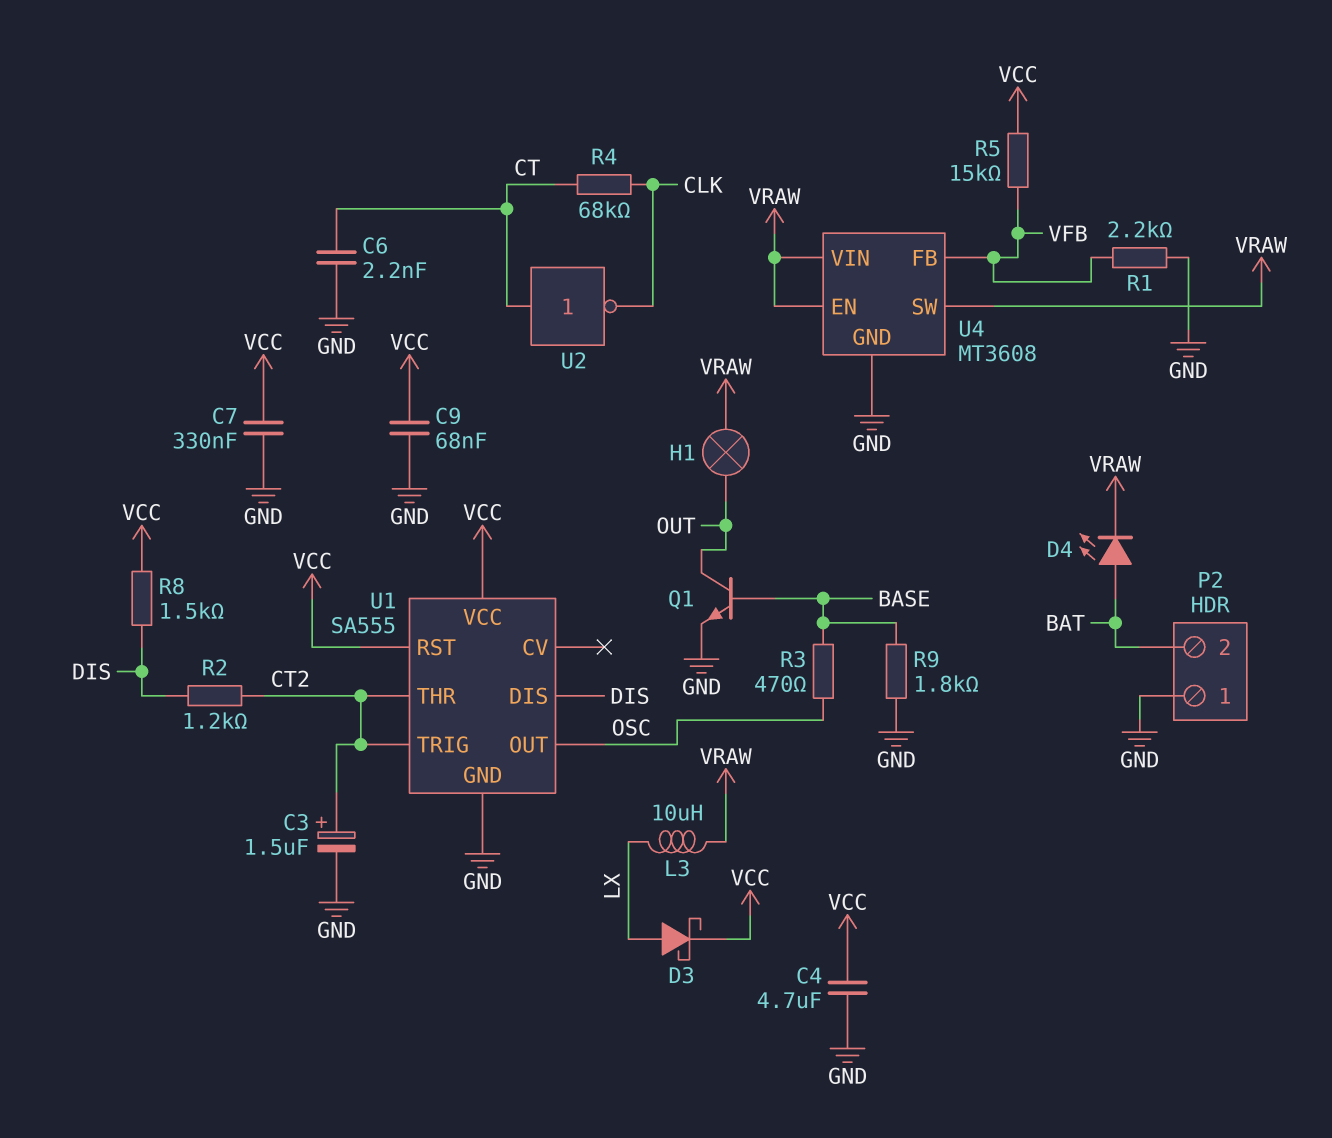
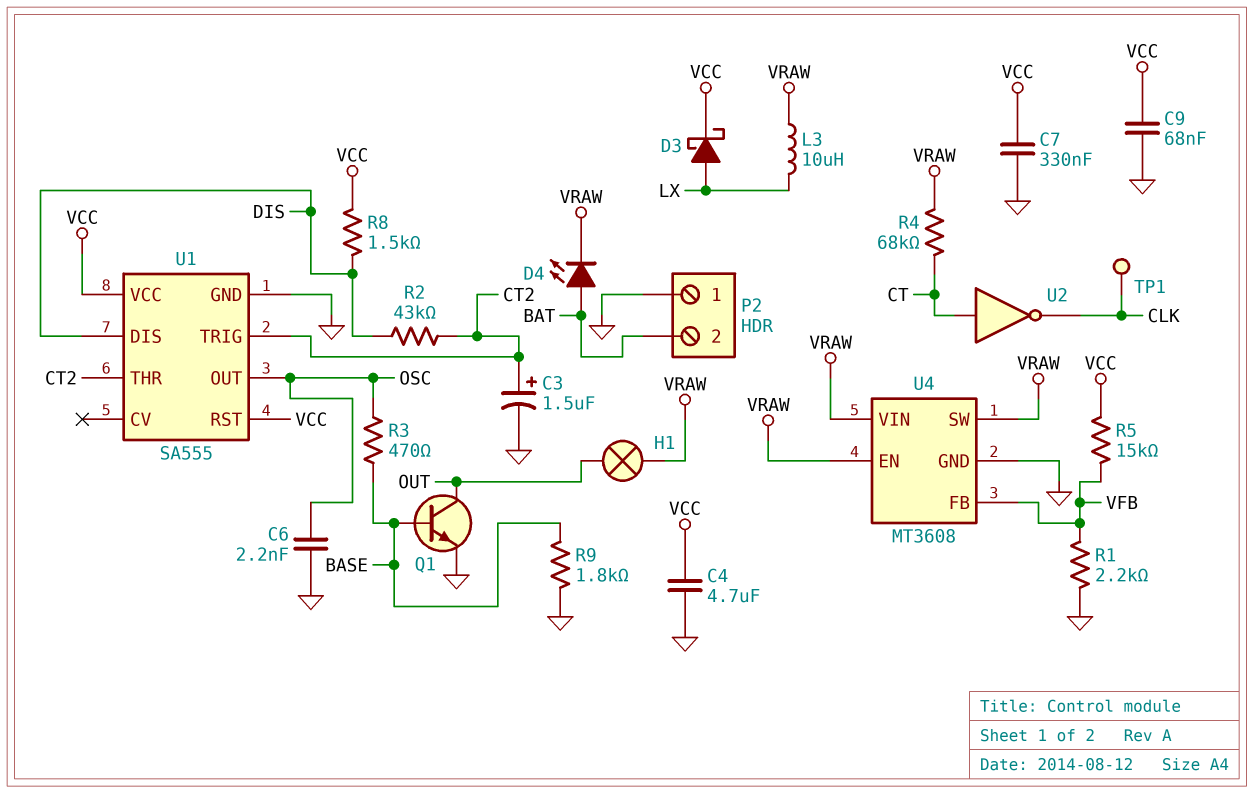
C6: 2.2nF (CT, GND) -> 2.2nF (GND, OSC)
R2: 1.2k (CT2, DIS) -> 43k (CT2, DIS)
R4: 68k (CLK, CT) -> 68k (CT, VRAW)
TP1: none -> test point (CLK)

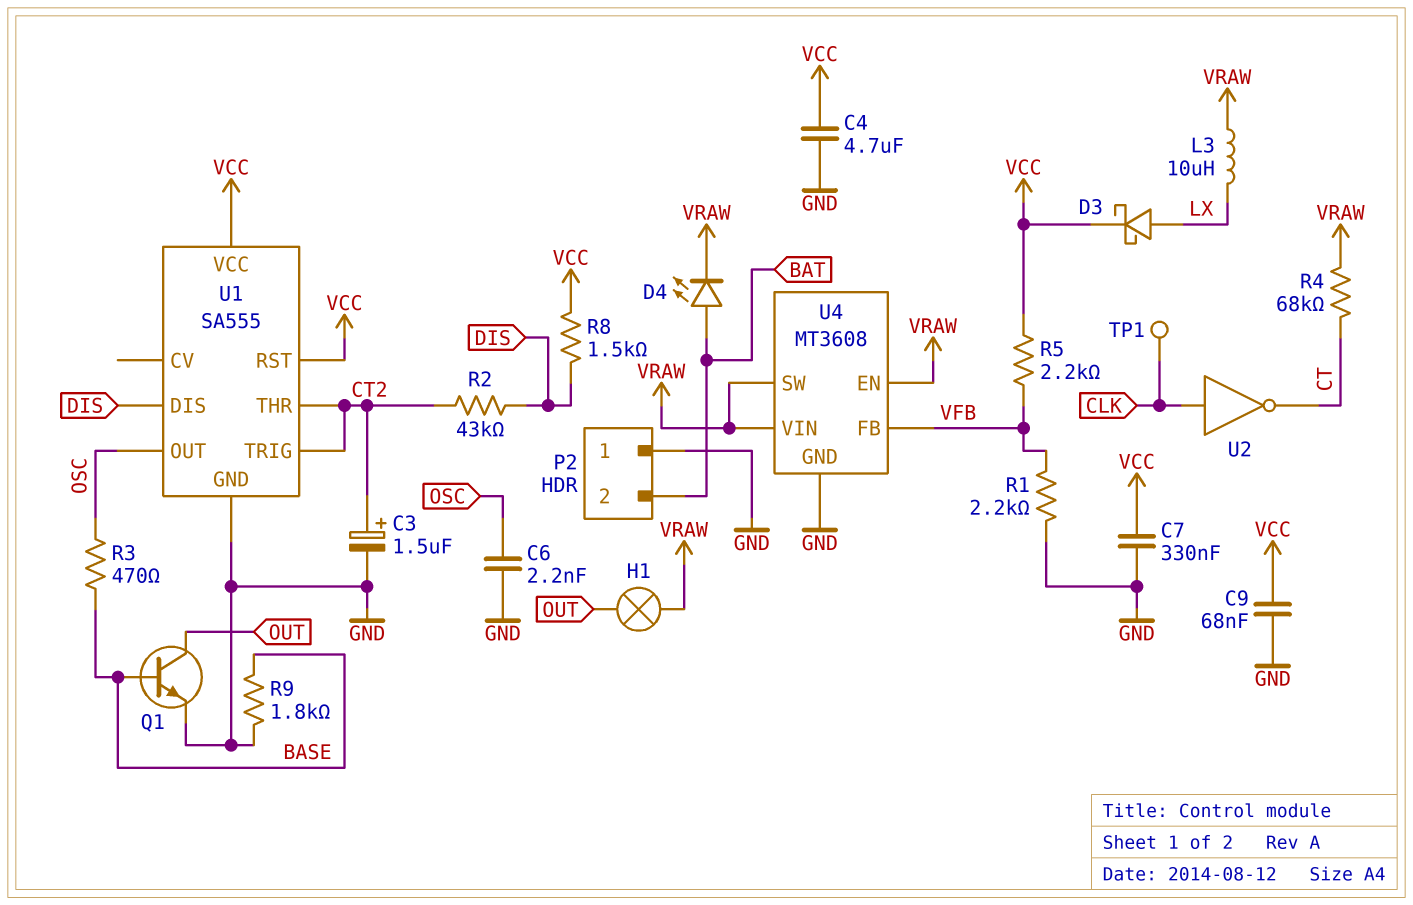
R5: 15k (VCC, VFB) -> 2.2k (VCC, VFB)
U2: NOT (in CT, out CLK) -> NOT (in CLK, out CT)

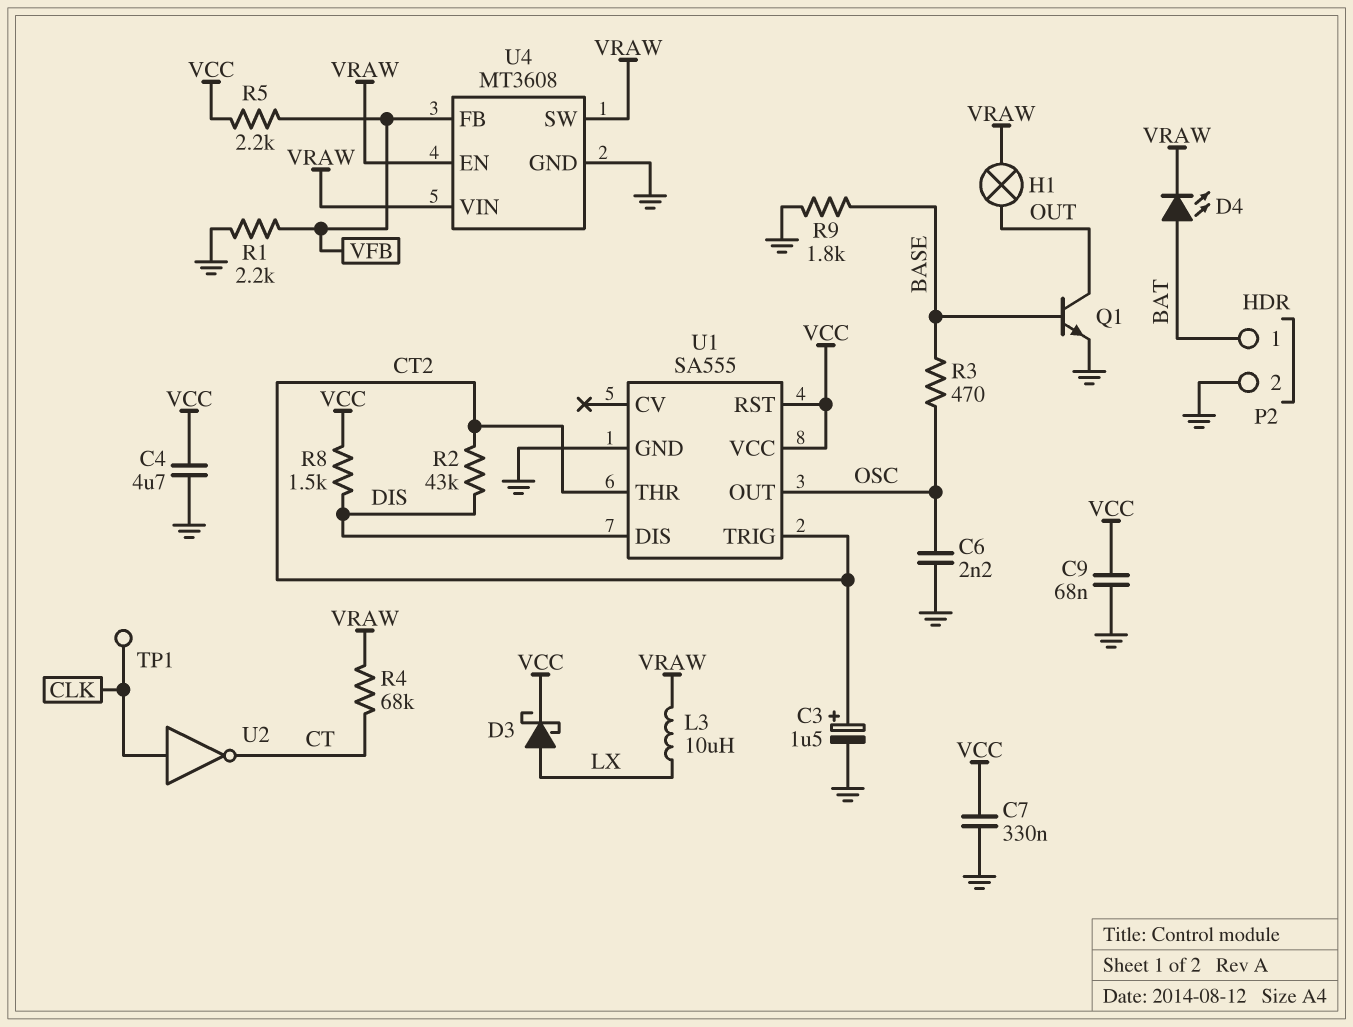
P2 pin 1: GND -> BAT
P2 pin 2: BAT -> GND

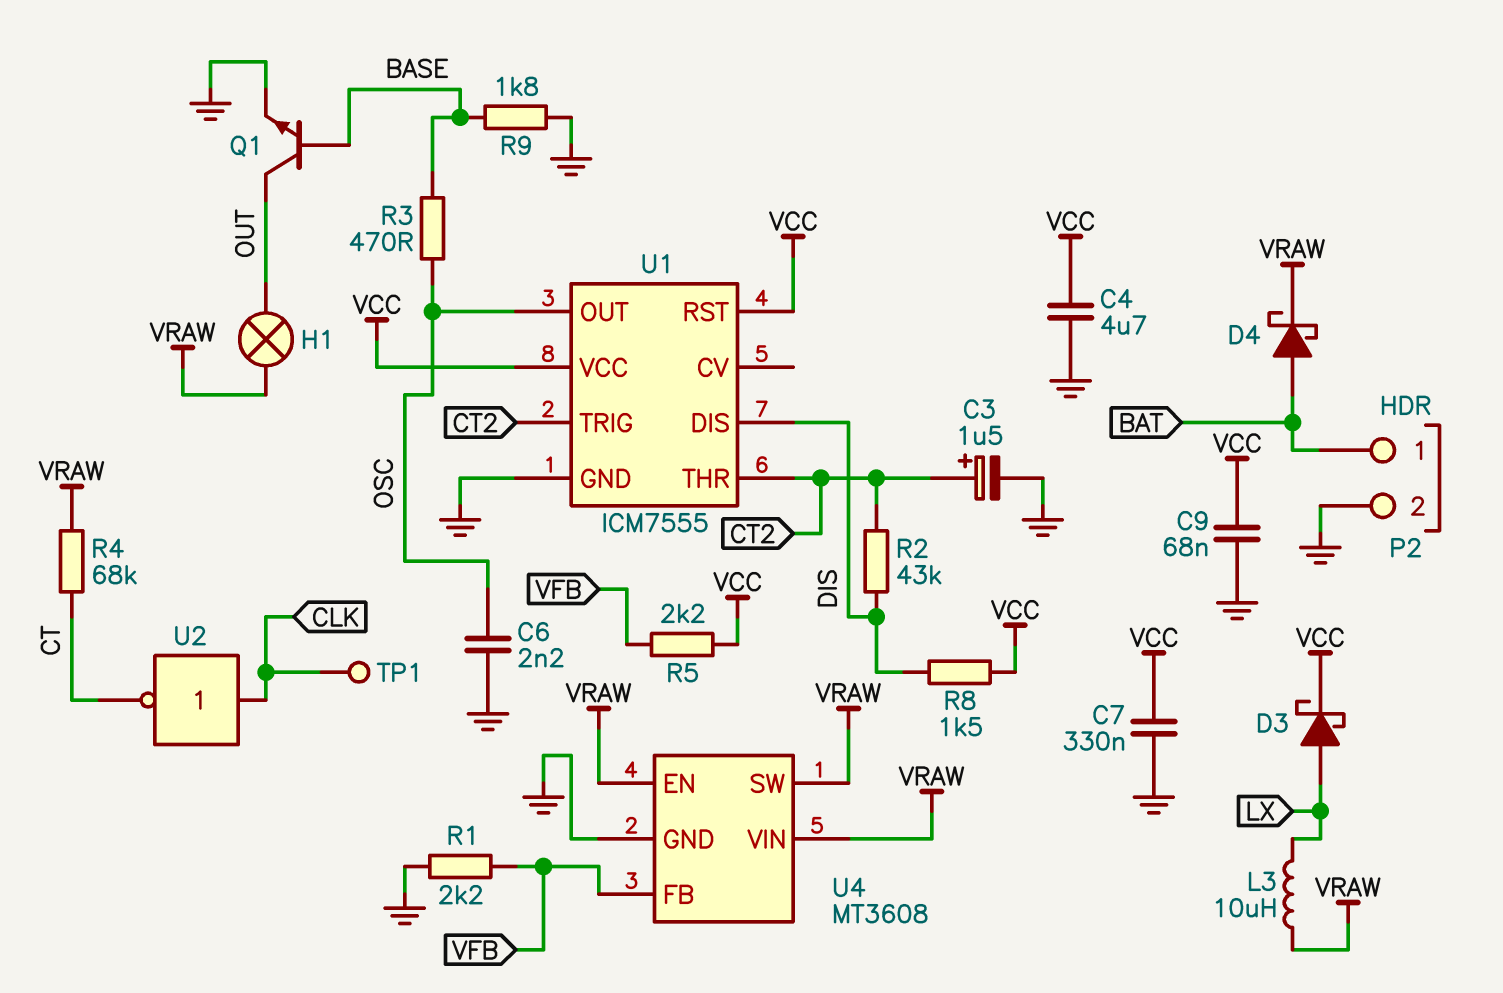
D4: LED (A BAT, K VRAW) -> schottky (A BAT, K VRAW)
U1: SA555 -> ICM7555

